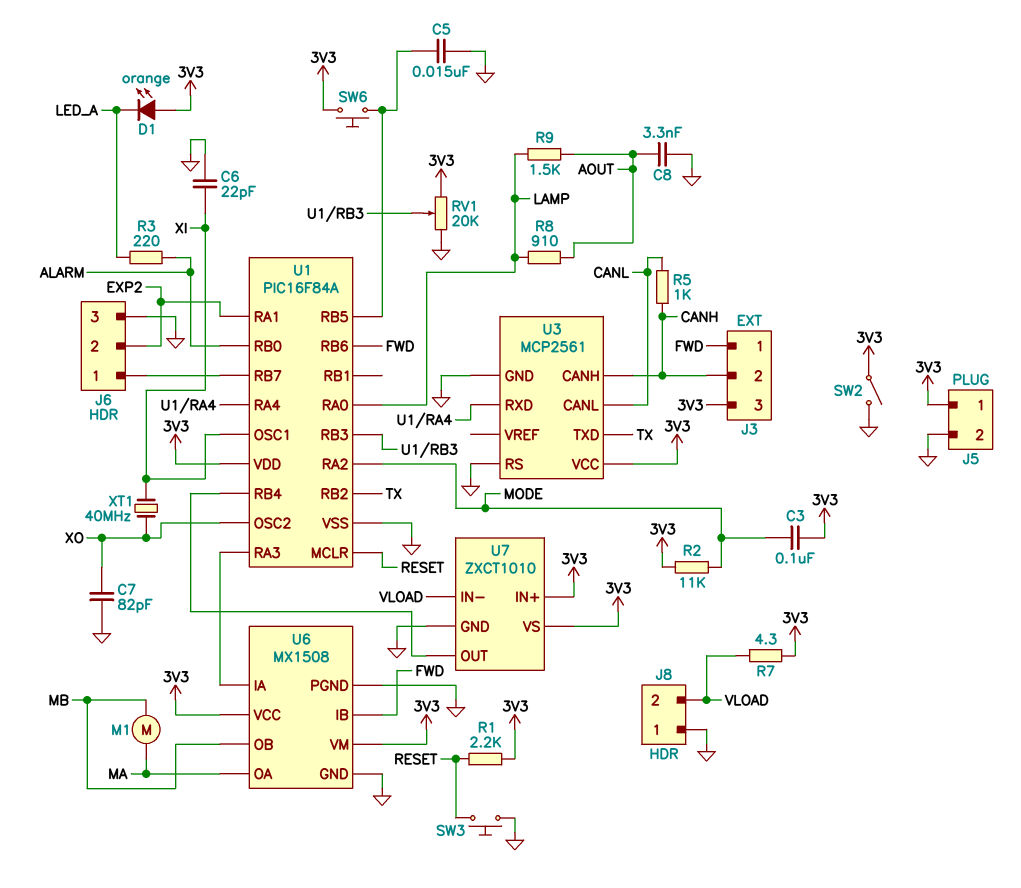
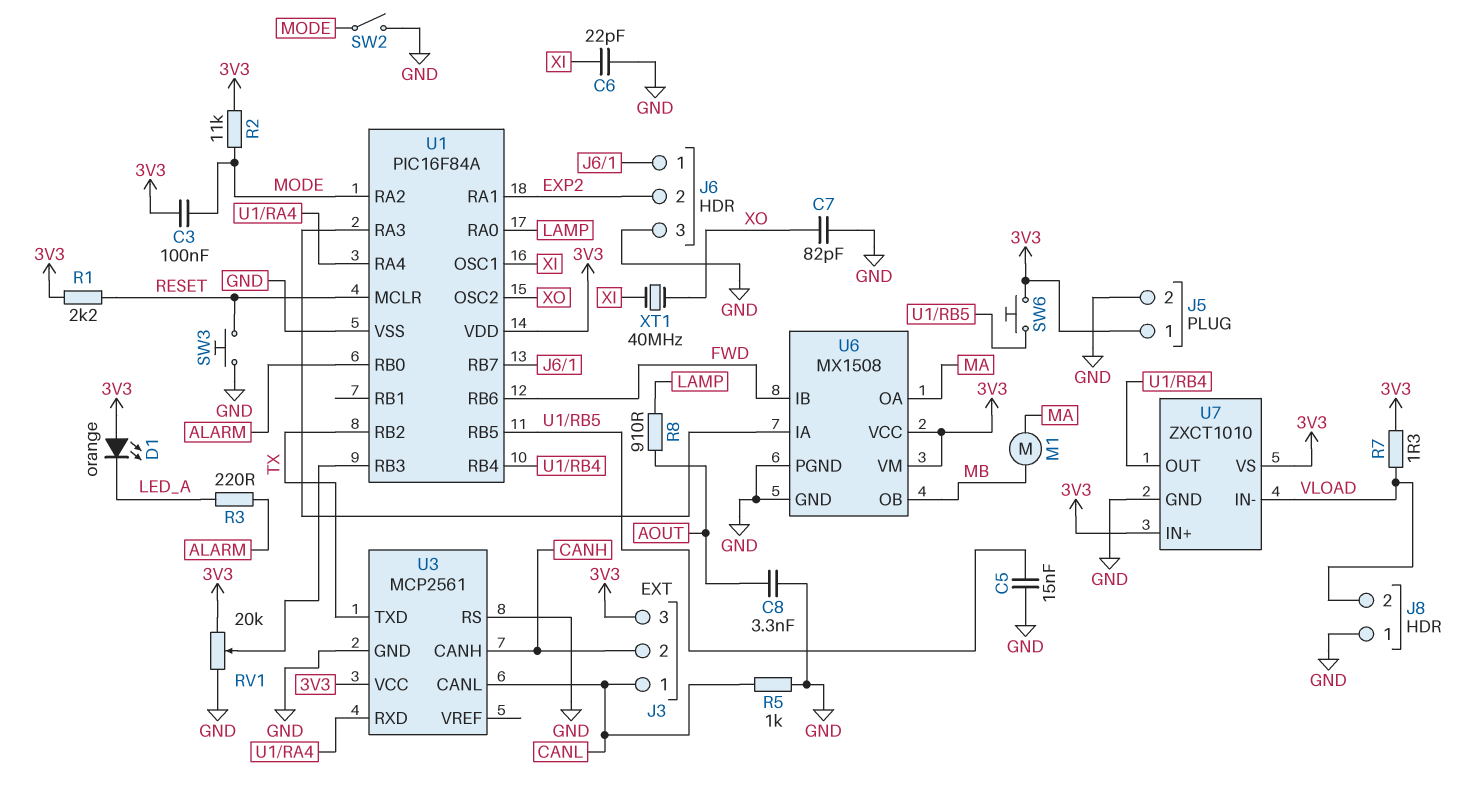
J3 pin 1: FWD -> CANL
R5: 1k (CANH, CANL) -> 1k (CANL, GND)
R7: 4.3 (3V3, VLOAD) -> 1.3 (3V3, VLOAD)
R9: 1.5k (AOUT, LAMP) -> none
SW2: switch (3V3, GND) -> switch (GND, MODE)

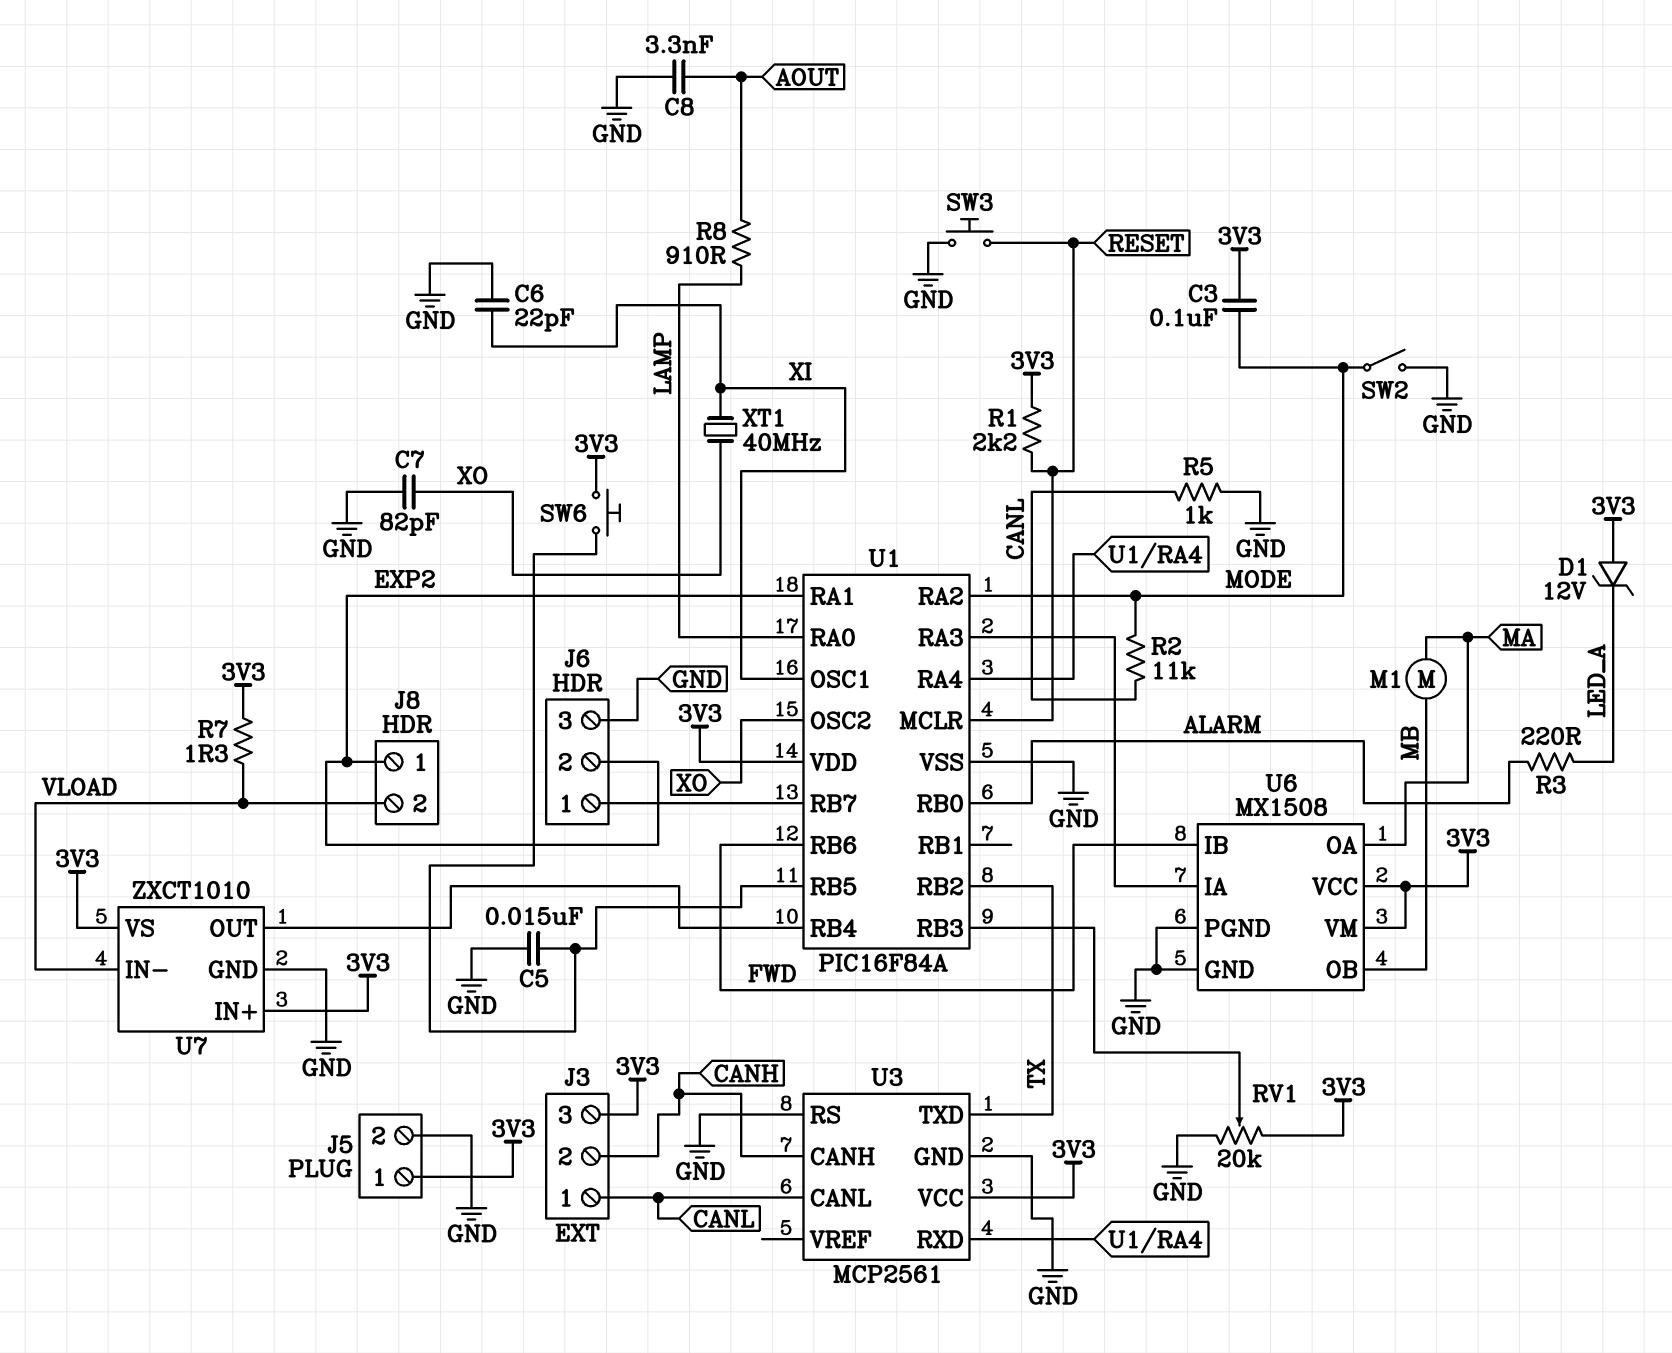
D1: LED orange (A 3V3, K LED_A) -> zener 12V (A 3V3, K LED_A)
J8 pin 1: GND -> EXP2
R2: 11k (3V3, MODE) -> 11k (CANL, MODE)

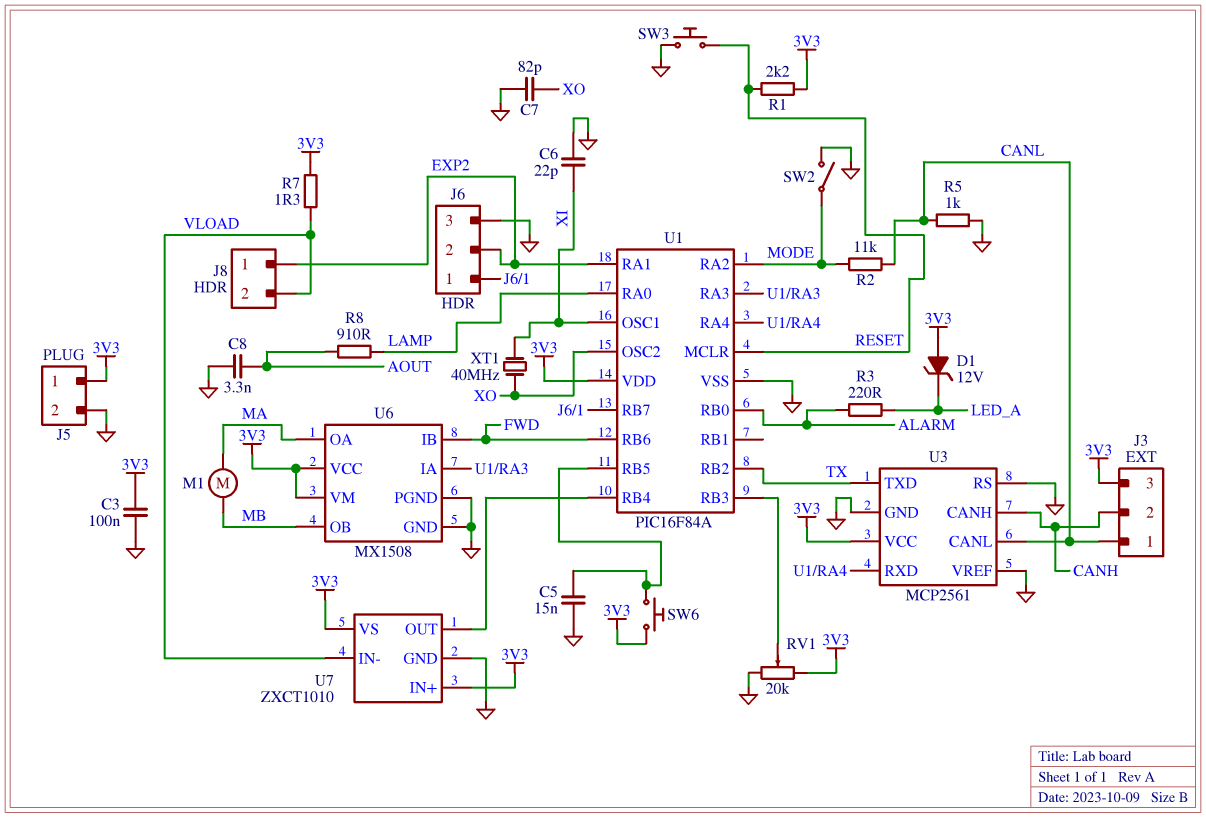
C3: 100nF (3V3, MODE) -> 100nF (3V3, GND)
U3 pin VREF: none -> GND

